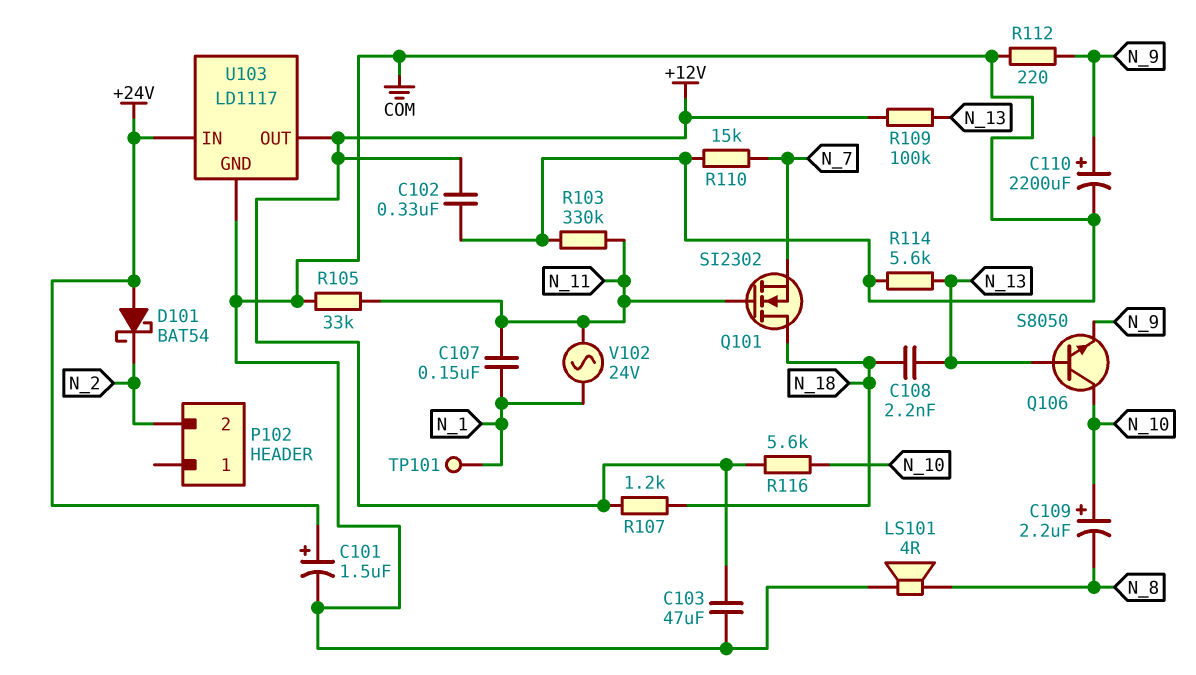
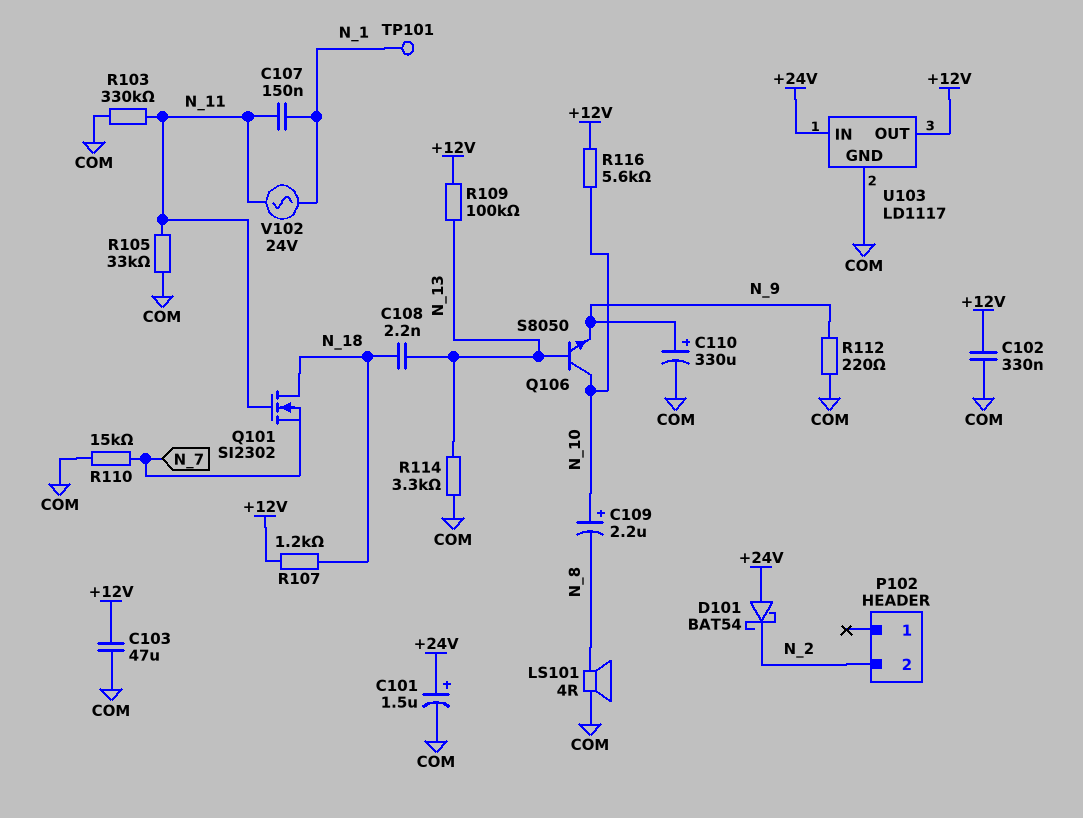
C110: 2200uF (plus N_9, minus COM) -> 330uF (plus N_9, minus COM)
R114: 5.6k (COM, N_13) -> 3.3k (COM, N_13)

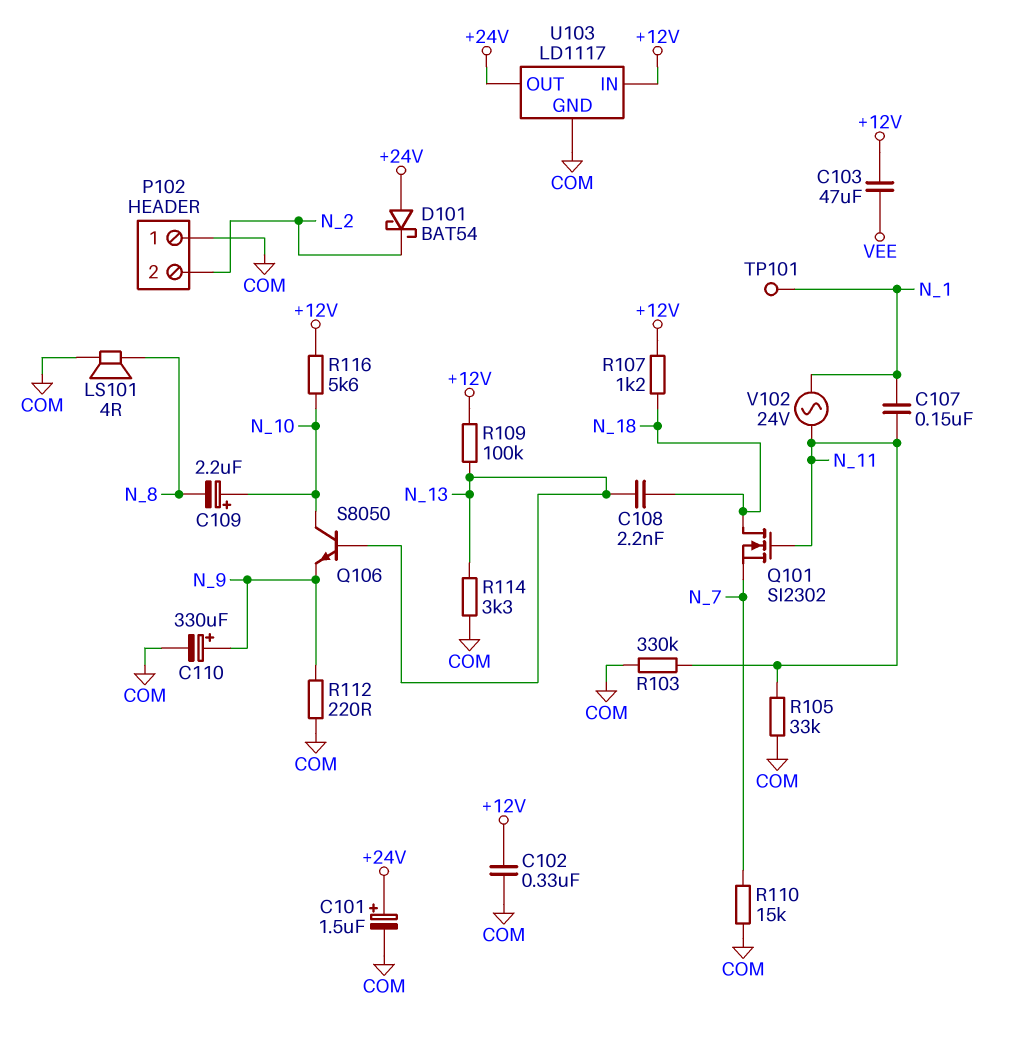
C103: 47uF (+12V, COM) -> 47uF (+12V, VEE)
P102 pin 1: none -> COM
U103 pin IN: +24V -> +12V
U103 pin OUT: +12V -> +24V

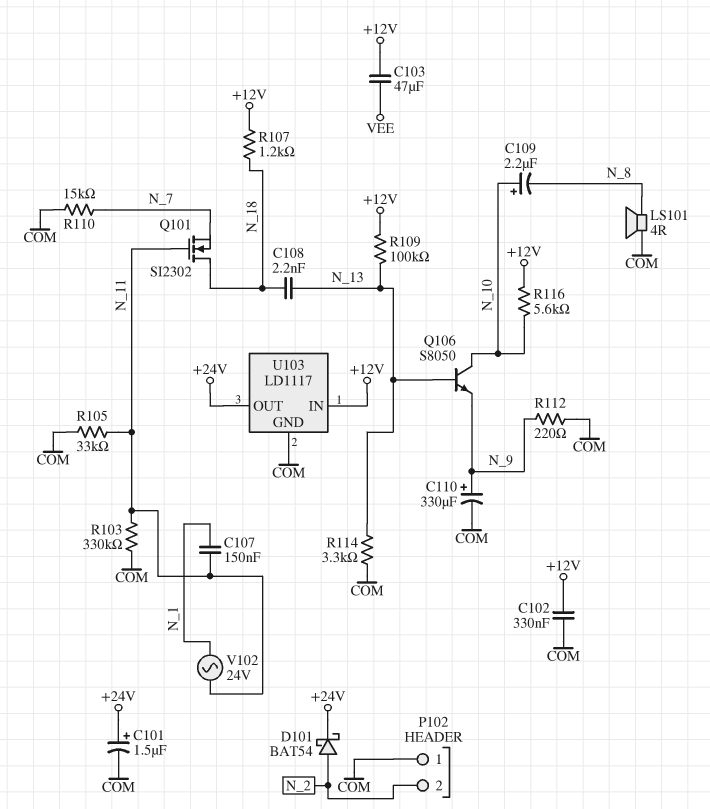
D101: schottky BAT54 (A +24V, K N_2) -> schottky BAT54 (A N_2, K +24V)
TP101: test point (N_1) -> none

